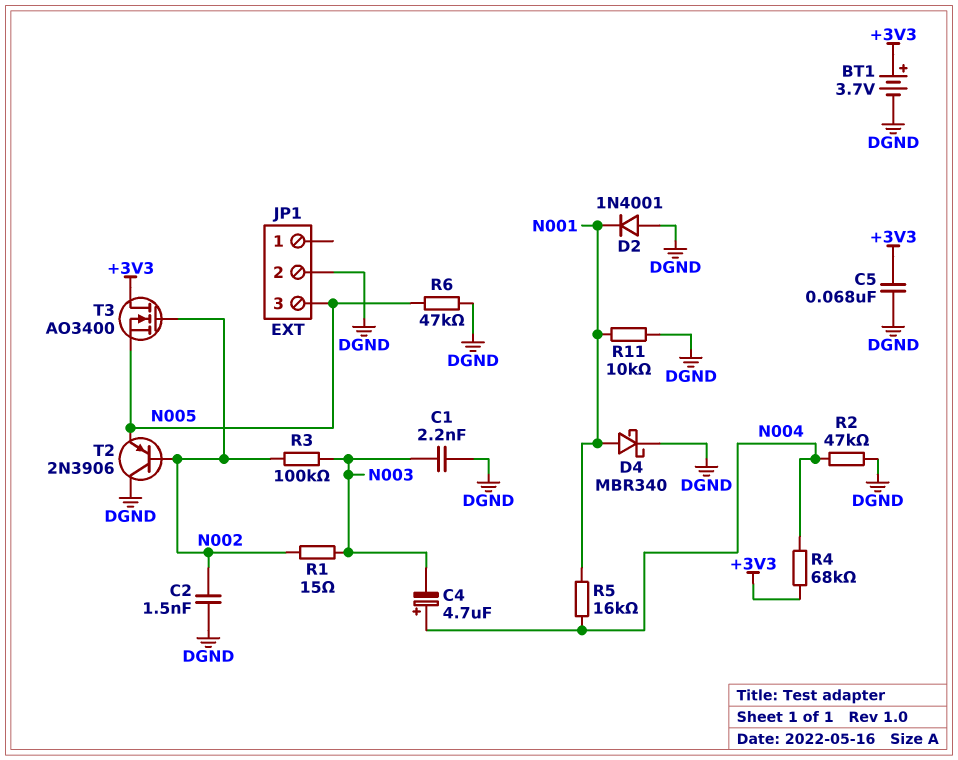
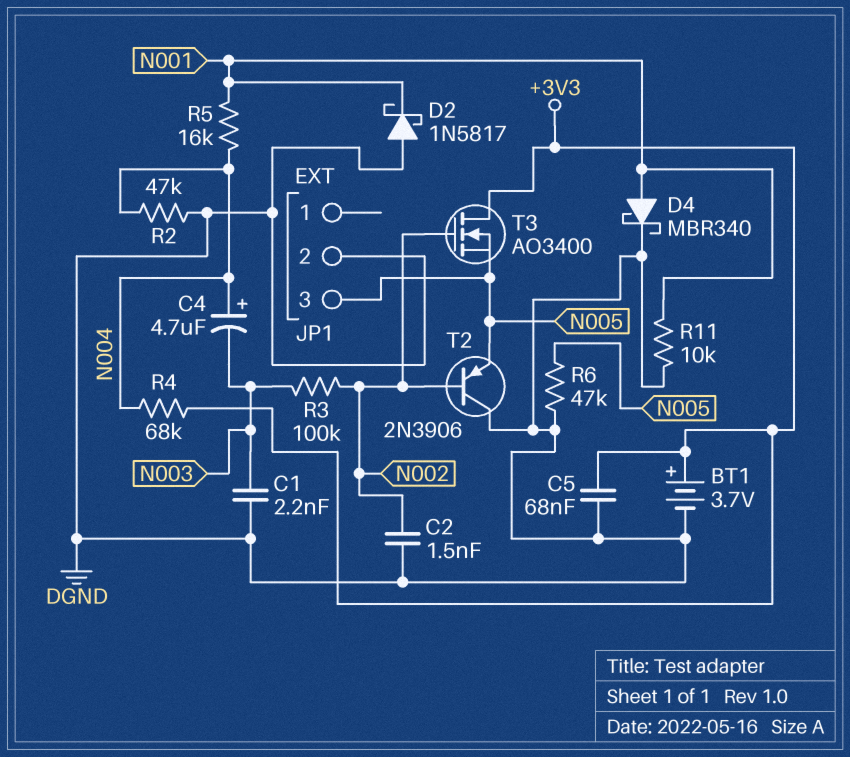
D2: diode 1N4001 (A DGND, K N001) -> schottky 1N5817 (A DGND, K N001)
R1: 15 (N002, N003) -> none

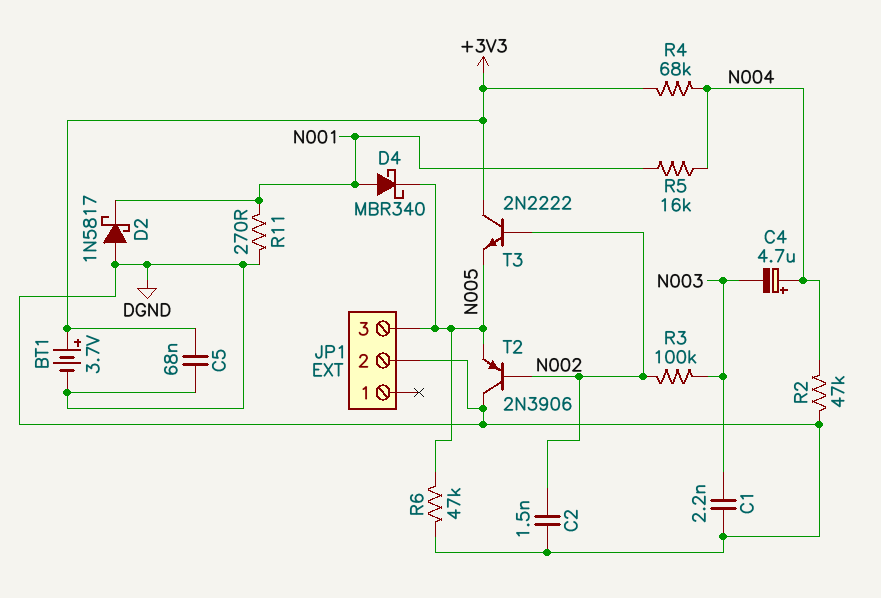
D4: schottky MBR340 (A N001, K DGND) -> schottky MBR340 (A N001, K N005)
R11: 10k (DGND, N001) -> 270 (DGND, N001)
T3: NMOS AO3400 (G N002, D +3V3, S N005) -> NPN 2N2222 (B N002, C +3V3, E N005)

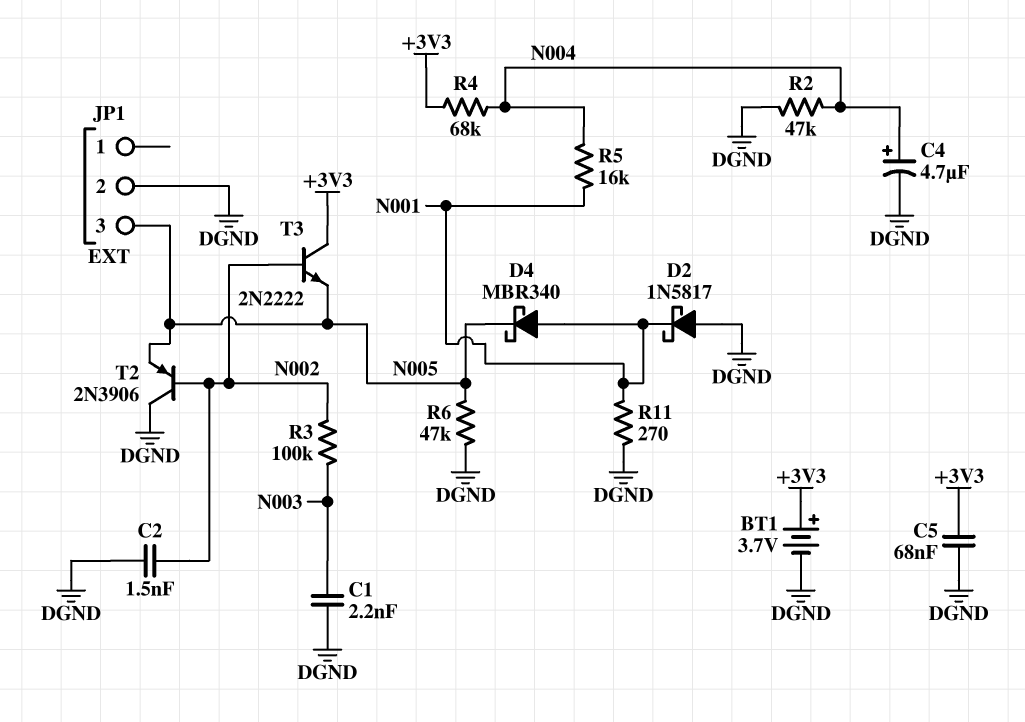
C4: 4.7uF (plus N004, minus N003) -> 4.7uF (plus N004, minus DGND)

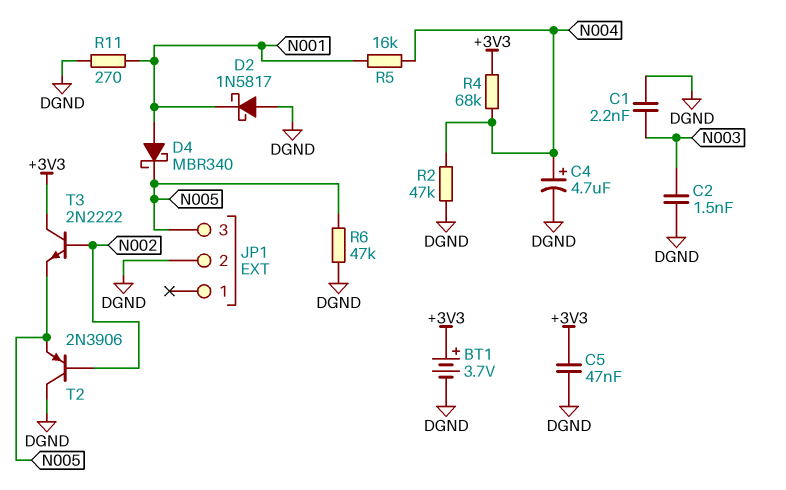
C2: 1.5nF (DGND, N002) -> 1.5nF (DGND, N003)
C5: 68nF (+3V3, DGND) -> 47nF (+3V3, DGND)
R3: 100k (N002, N003) -> none

